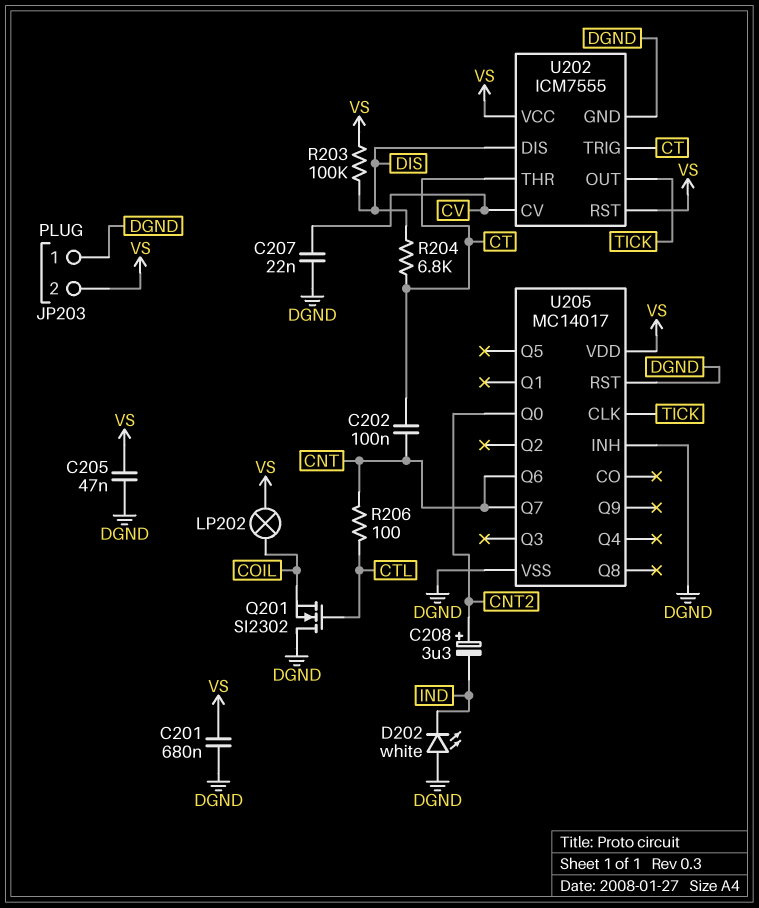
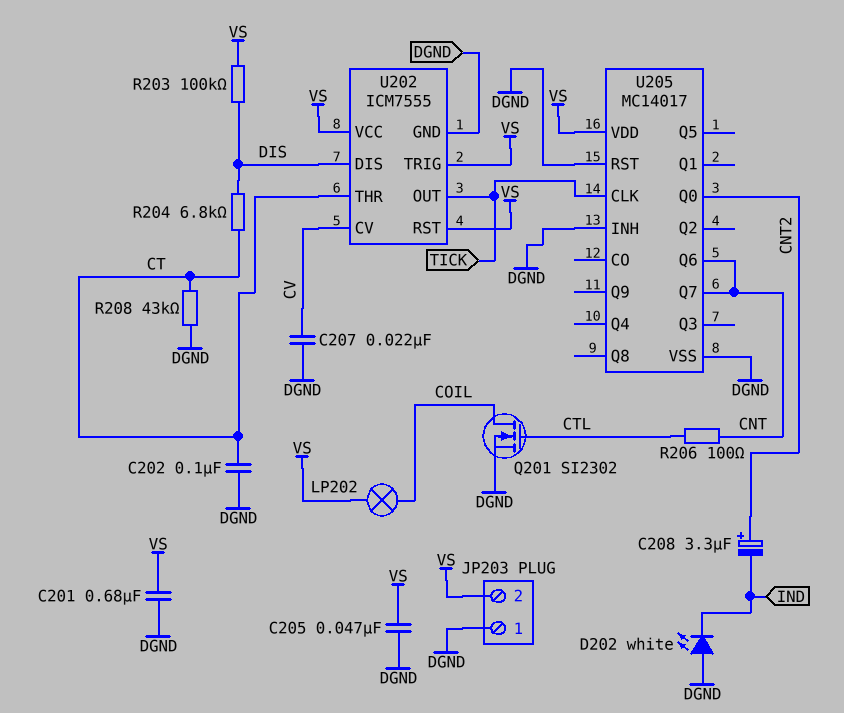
C202: 100nF (CNT, CT) -> 100nF (CT, DGND)
Q201: NMOS SI2302 (G CTL, D DGND, S COIL) -> NMOS SI2302 (G CTL, D COIL, S DGND)
R208: none -> 43k (CT, DGND)
U202 pin TRIG: CT -> VS

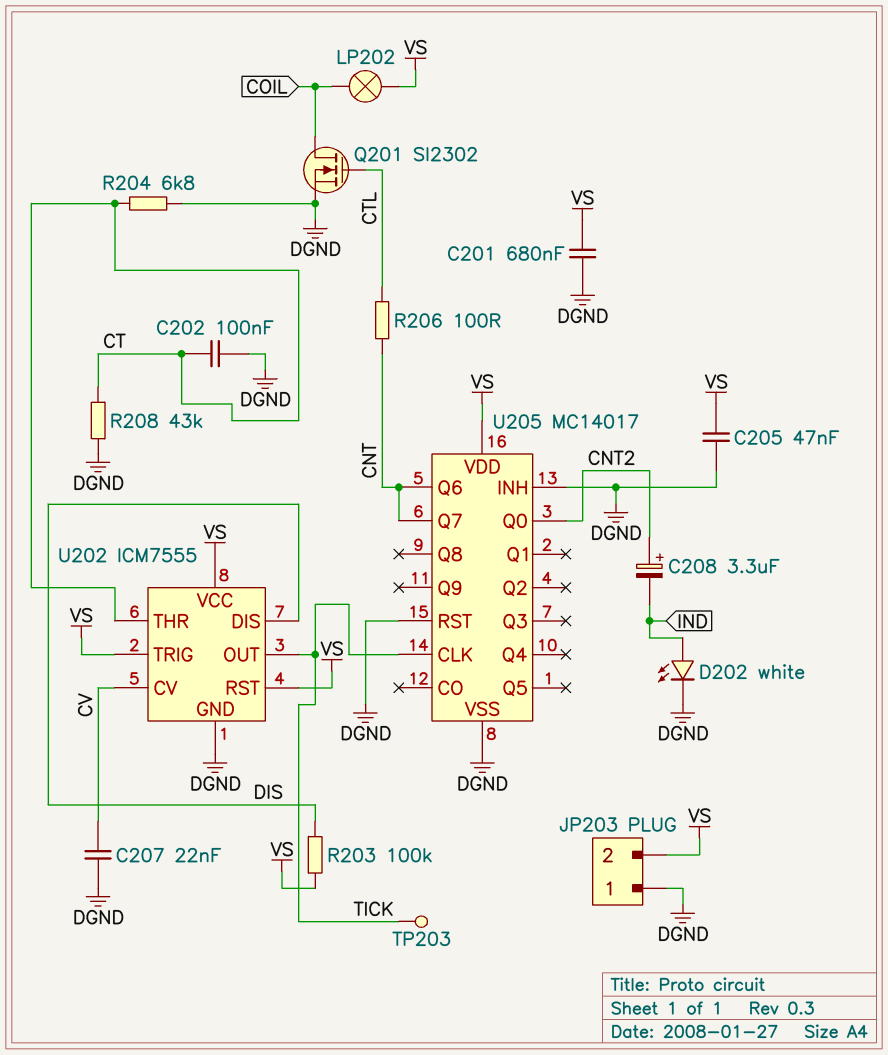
D202: LED white (A DGND, K IND) -> LED white (A IND, K DGND)
R204: 6.8k (CT, DIS) -> 6.8k (CT, DGND)
TP203: none -> test point (TICK)

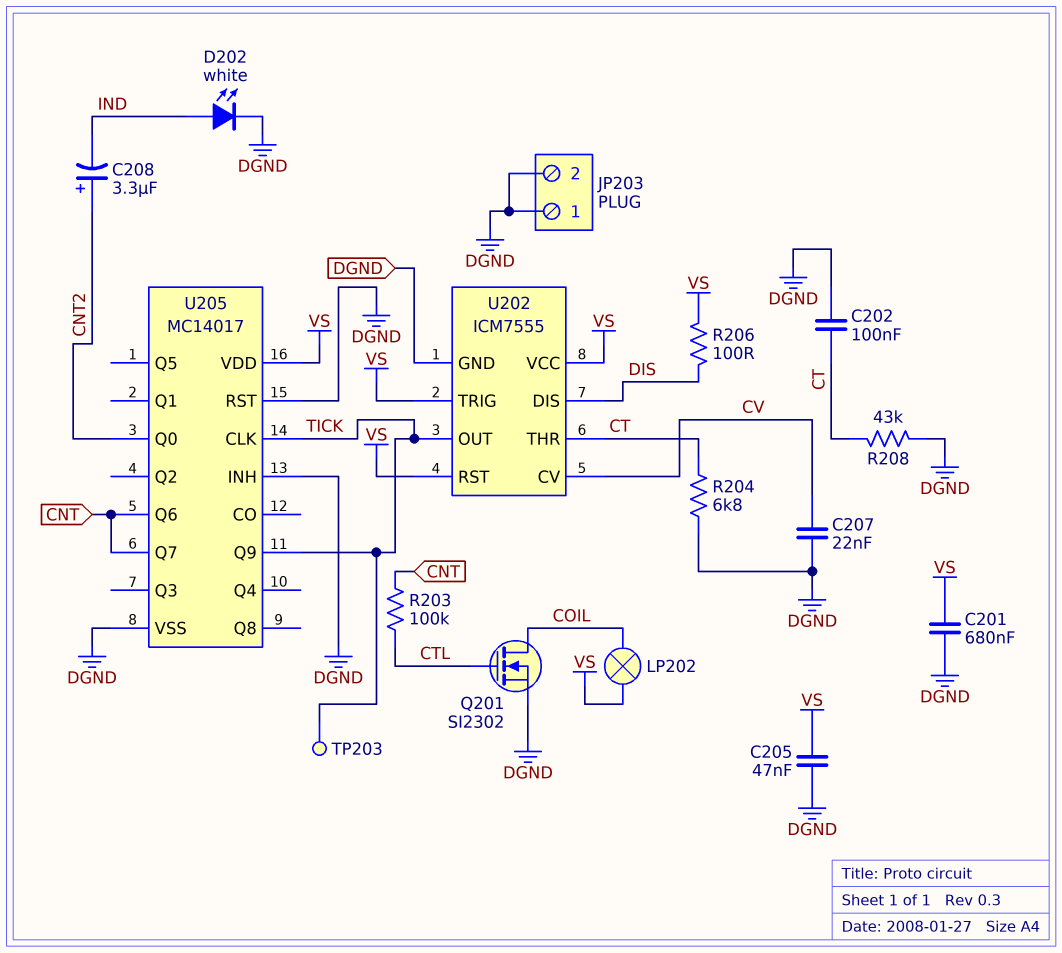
JP203 pin 2: VS -> DGND
R203: 100k (DIS, VS) -> 100k (CNT, CTL)
R206: 100 (CNT, CTL) -> 100 (DIS, VS)
U205 pin Q9: none -> TICK

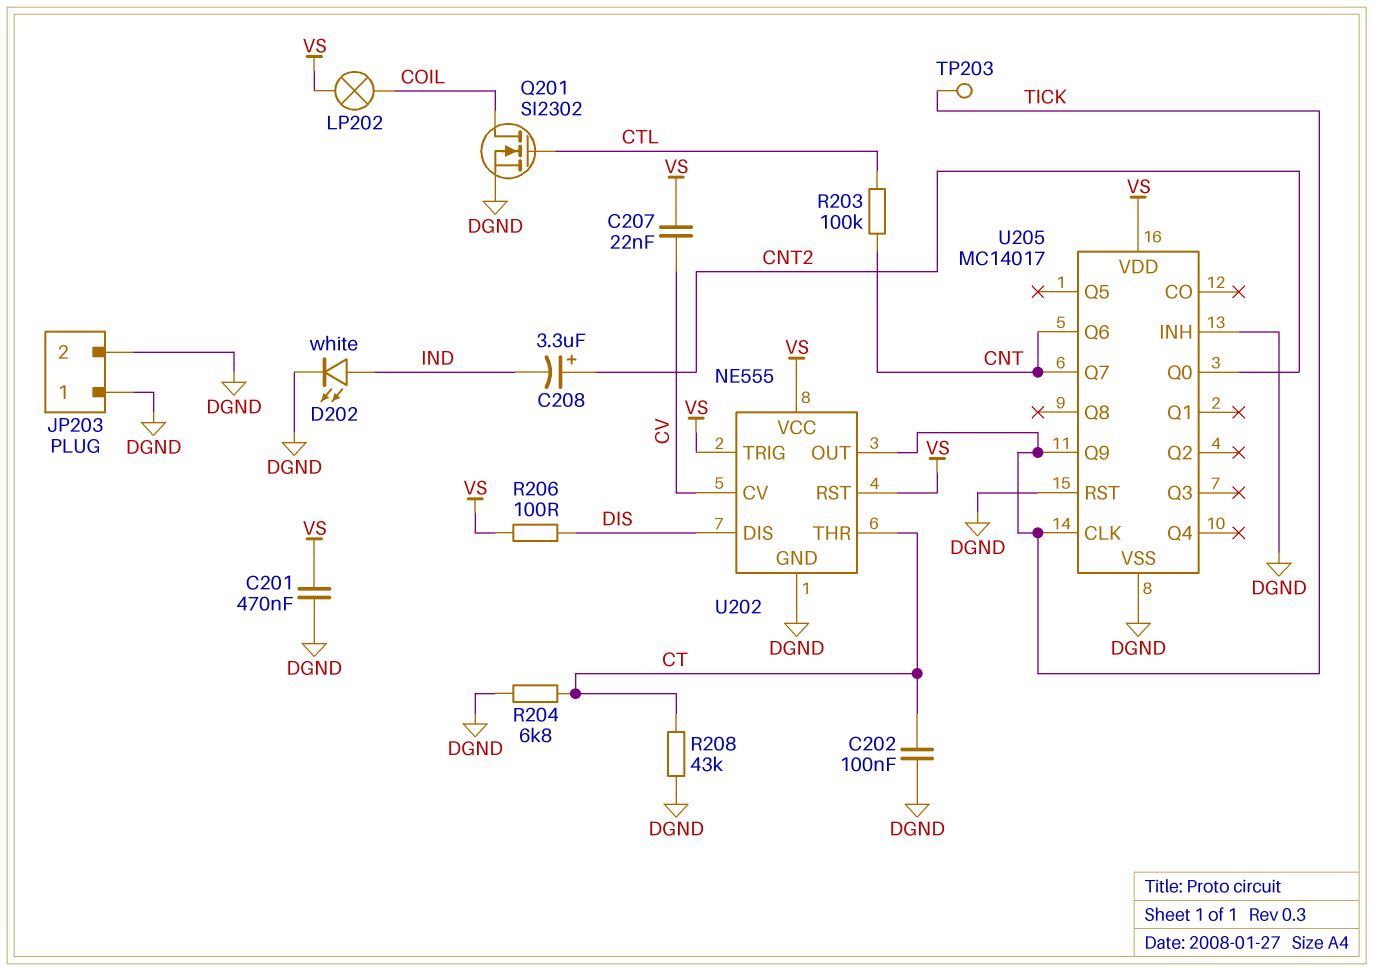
C201: 680nF (DGND, VS) -> 470nF (DGND, VS)
C205: 47nF (DGND, VS) -> none
C207: 22nF (CV, DGND) -> 22nF (CV, VS)
U202: ICM7555 -> NE555

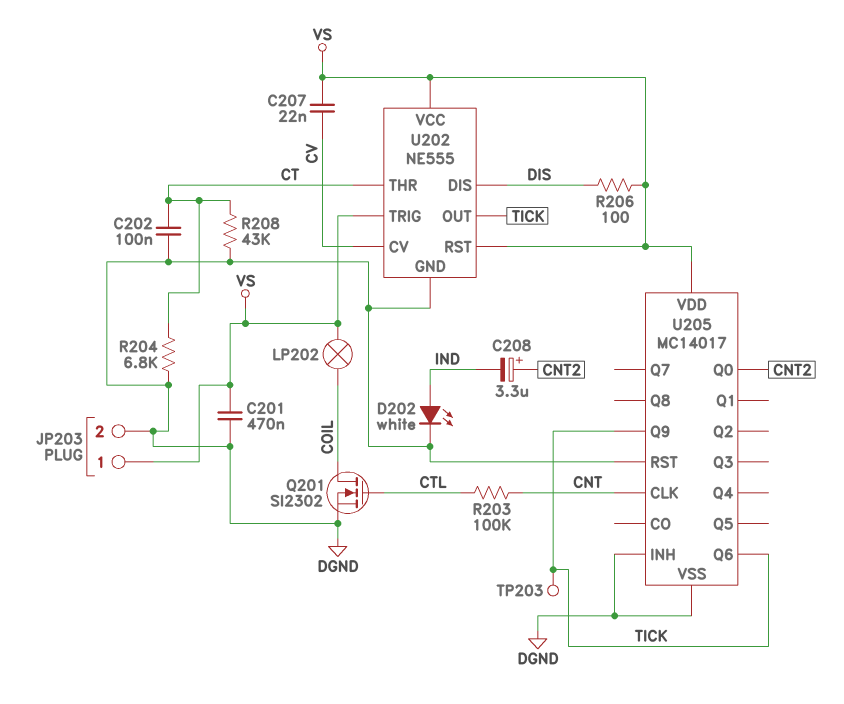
JP203 pin 1: DGND -> VS
U205 pin CLK: TICK -> CNT
U205 pin Q6: CNT -> TICK
U205 pin Q7: CNT -> none

